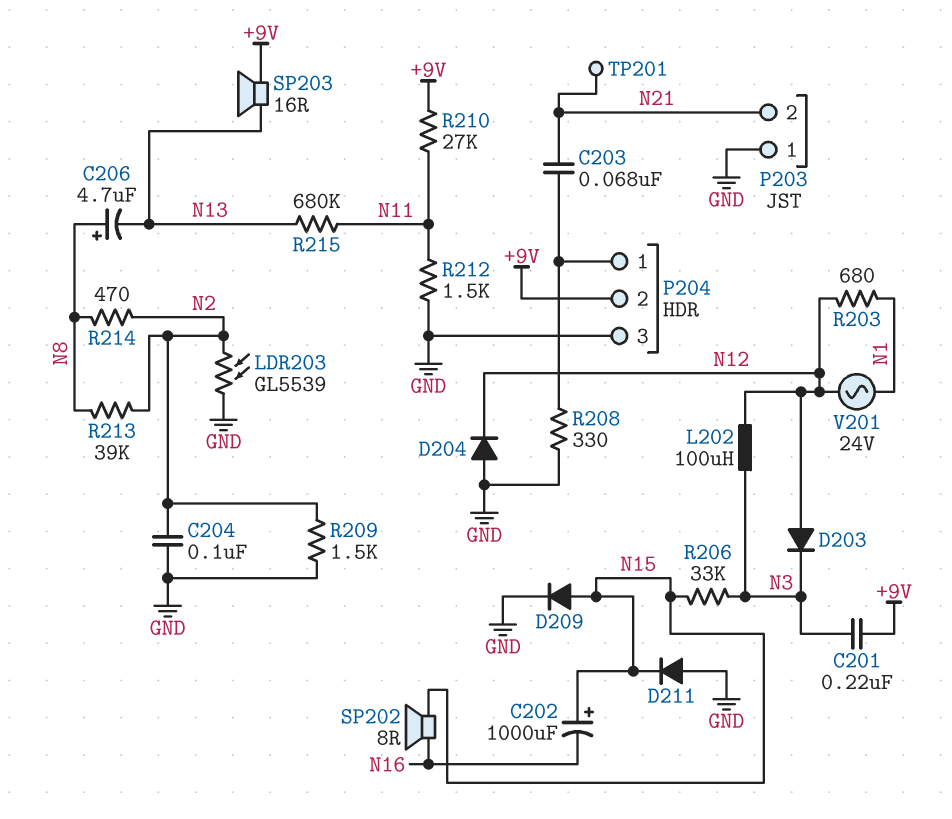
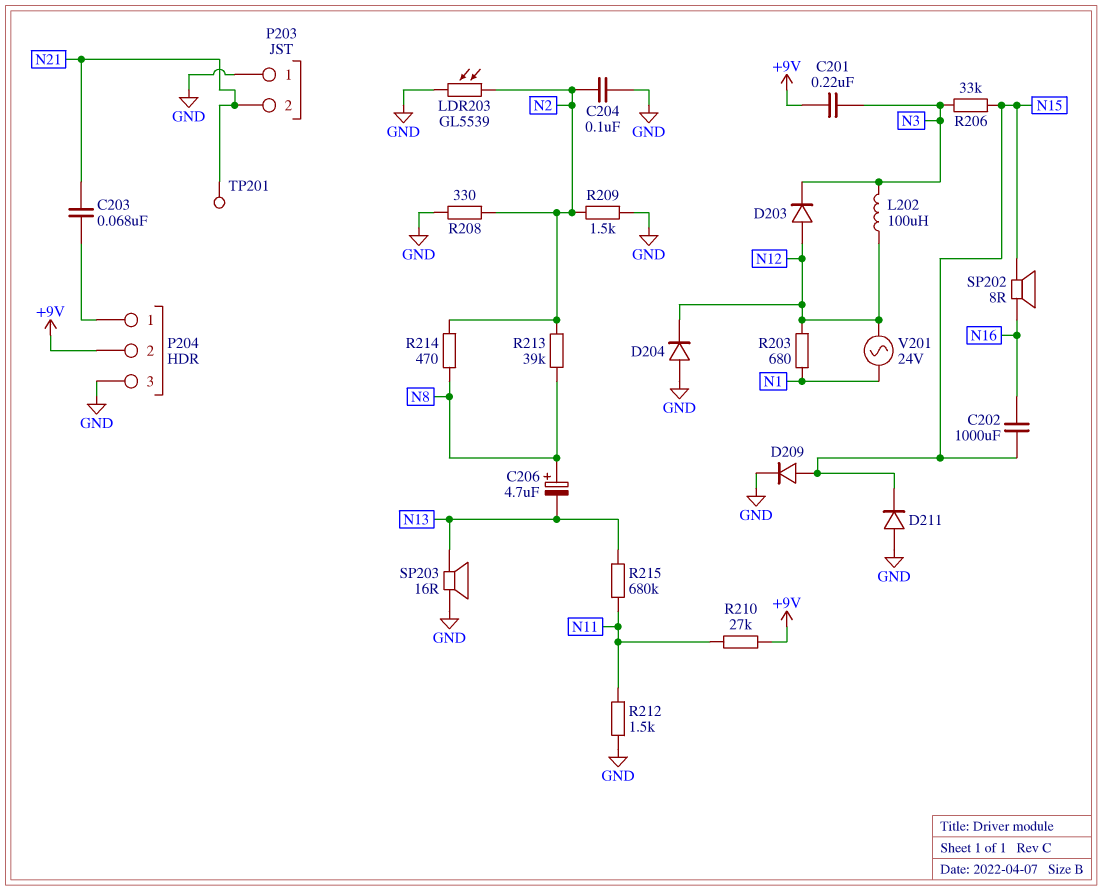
C202: 1000uF (plus N15, minus N16) -> 1000uF (N15, N16)
R208: 330 (GND, P204/1) -> 330 (GND, N2)
SP203: speaker 16R (+9V, N13) -> speaker 16R (GND, N13)

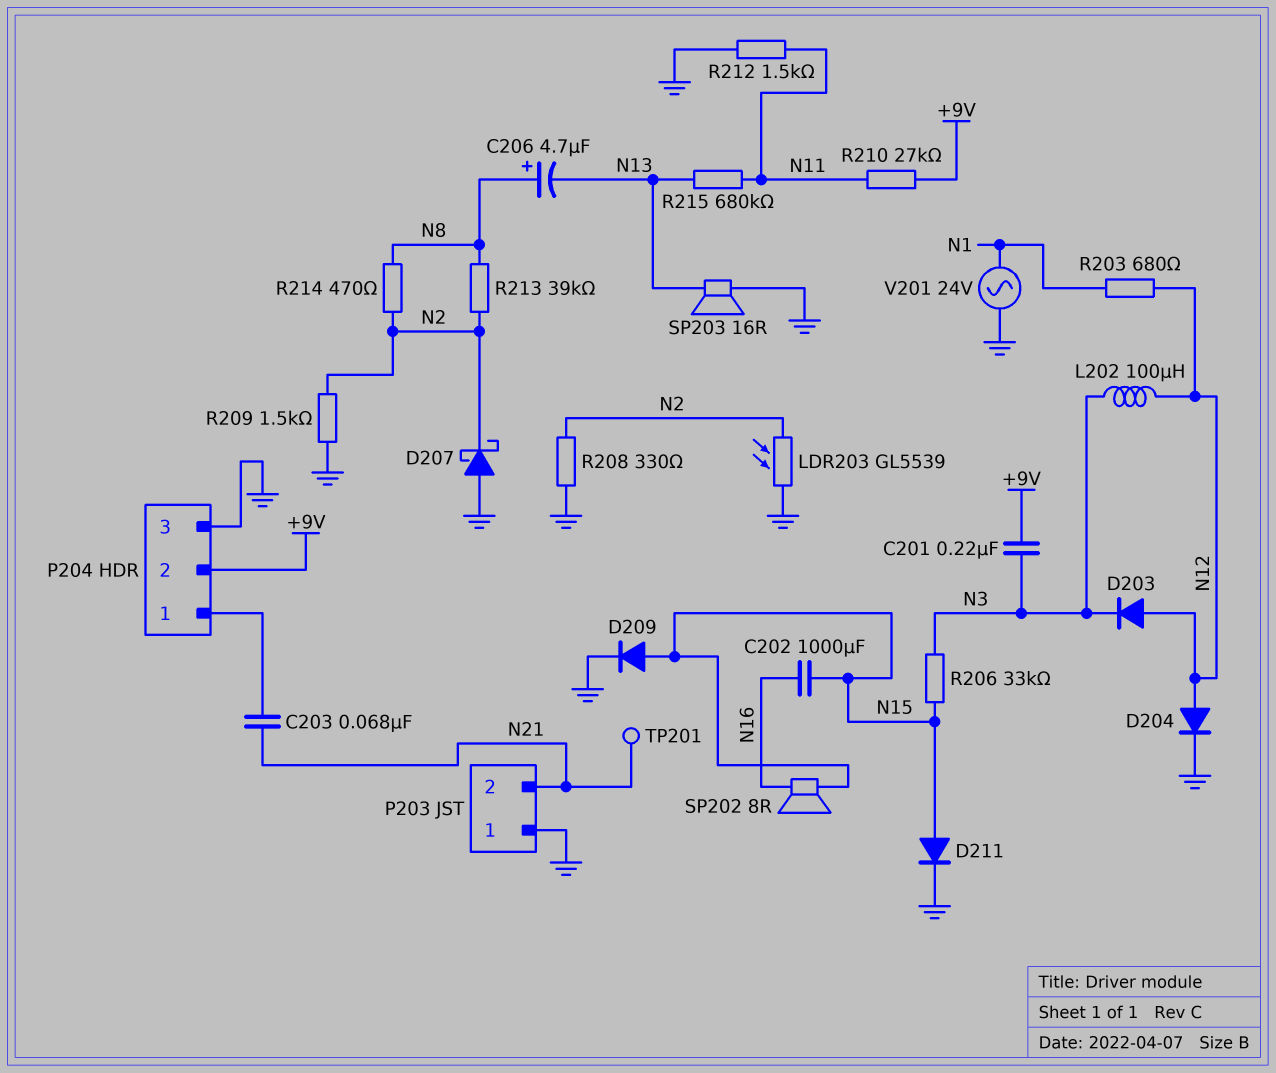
C204: 100nF (GND, N2) -> none
D204: diode (A GND, K N12) -> diode (A N12, K GND)
D207: none -> schottky (A GND, K N2)
D211: diode (A GND, K N15) -> diode (A N15, K GND)
V201: AC 24V (N1, N12) -> AC 24V (GND, N1)

